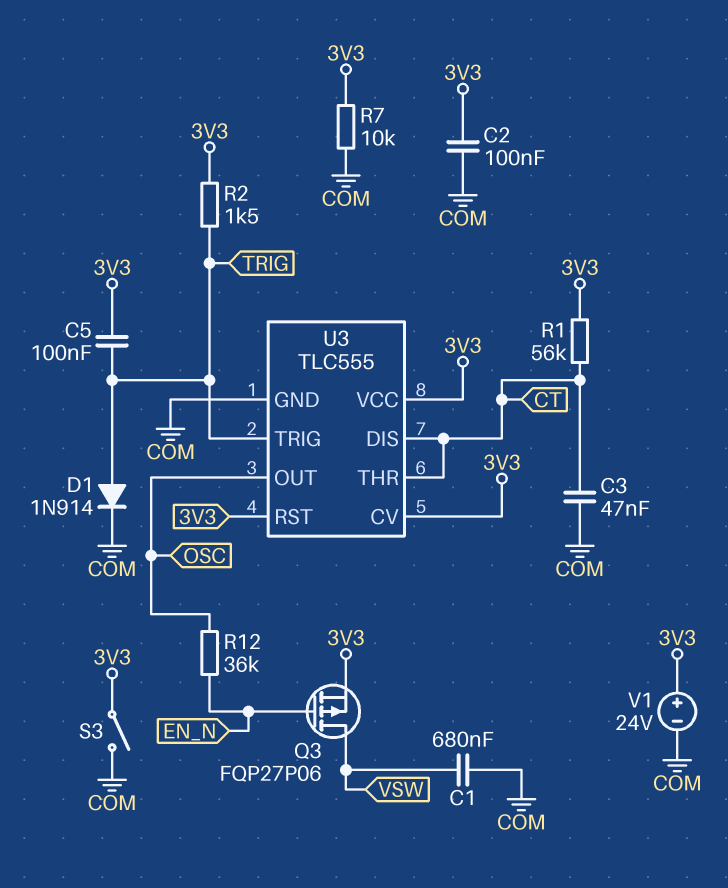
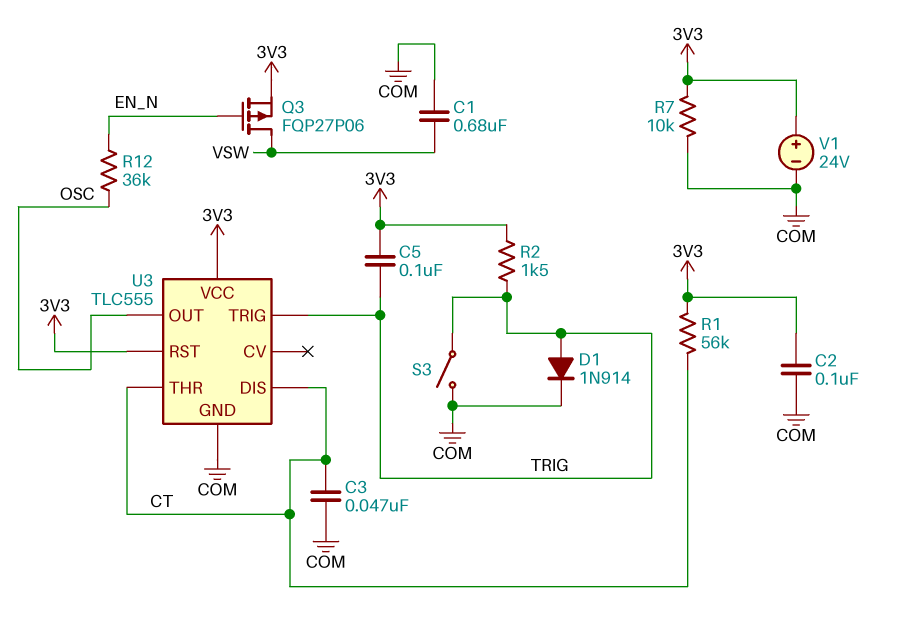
S3: switch (3V3, COM) -> switch (COM, TRIG)
U3 pin CV: 3V3 -> none

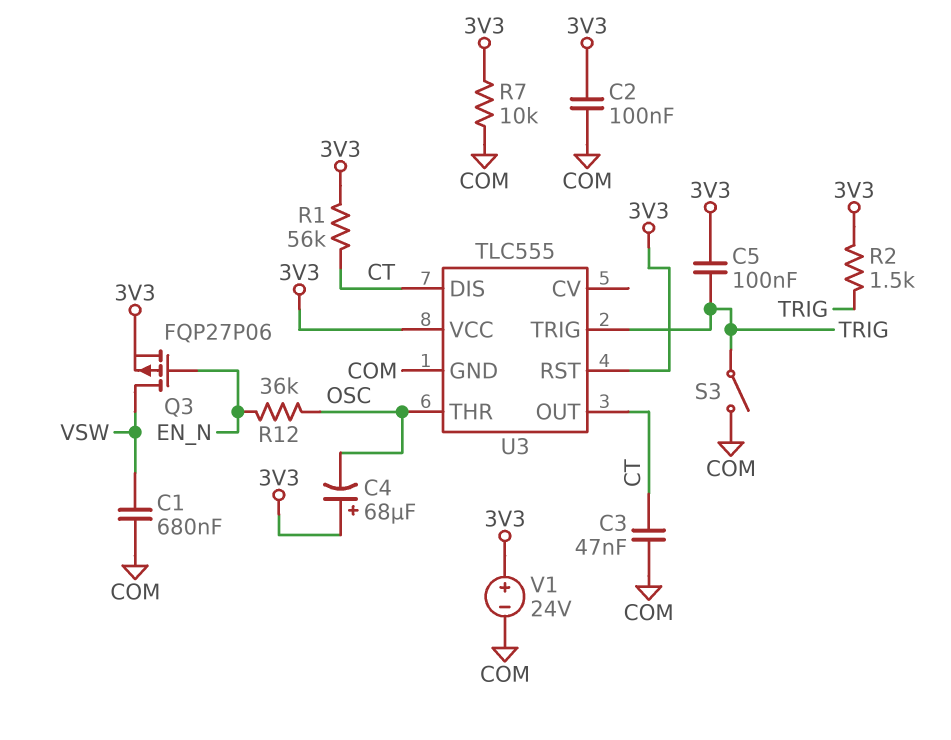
C4: none -> 68uF (plus 3V3, minus OSC)
D1: diode 1N914 (A TRIG, K COM) -> none
U3 pin OUT: OSC -> CT
U3 pin THR: CT -> OSC

